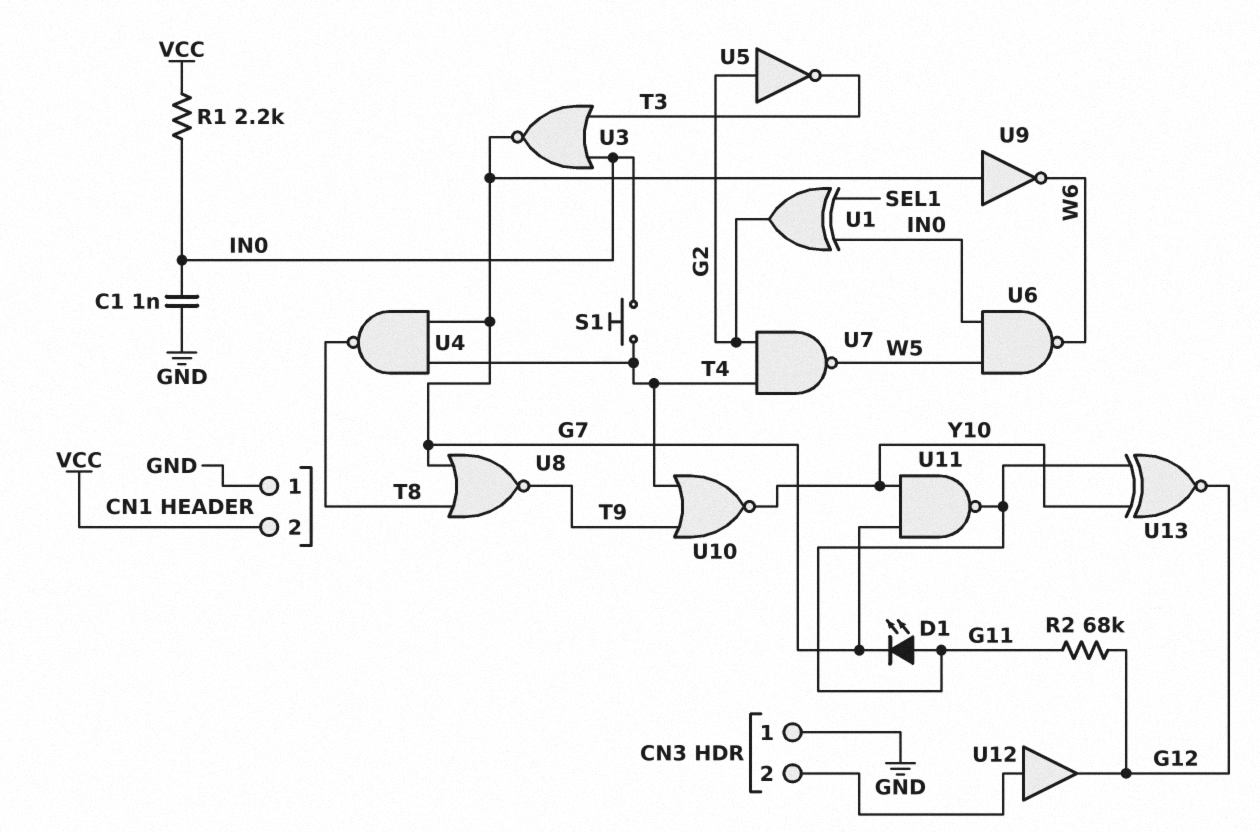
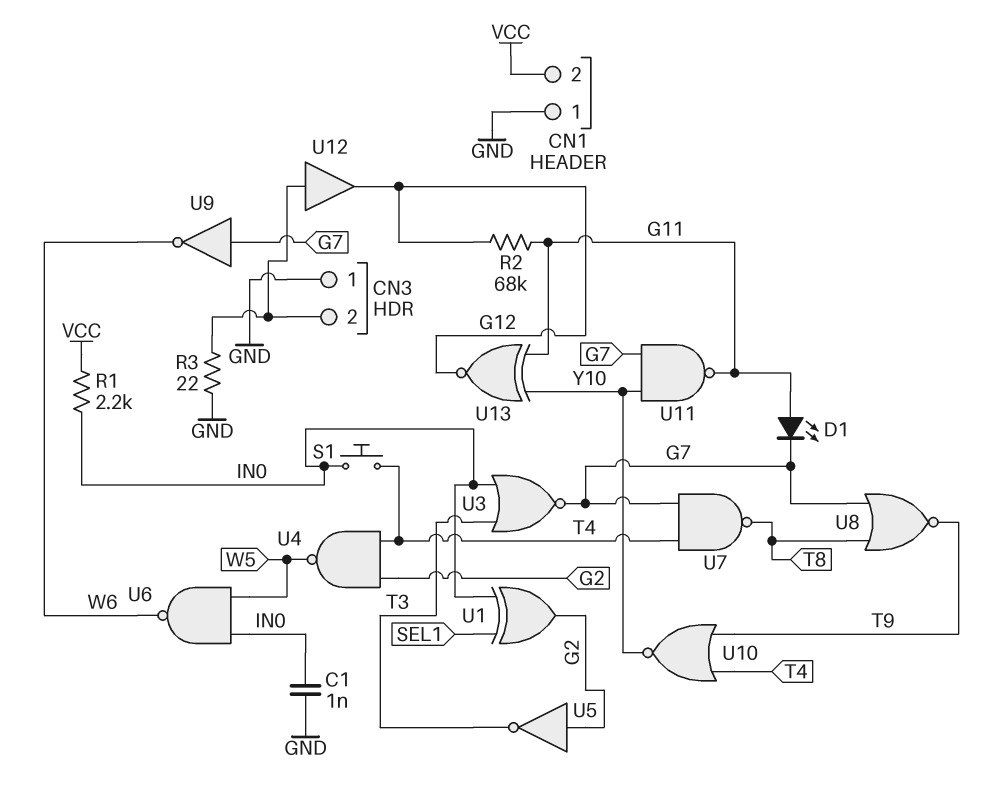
R3: none -> 22 (CN3/2, GND)
U4: NAND (in G7, in T4, out T8) -> NAND (in G2, in T4, out W5)
U7: NAND (in G2, in T4, out W5) -> NAND (in G7, in T4, out T8)

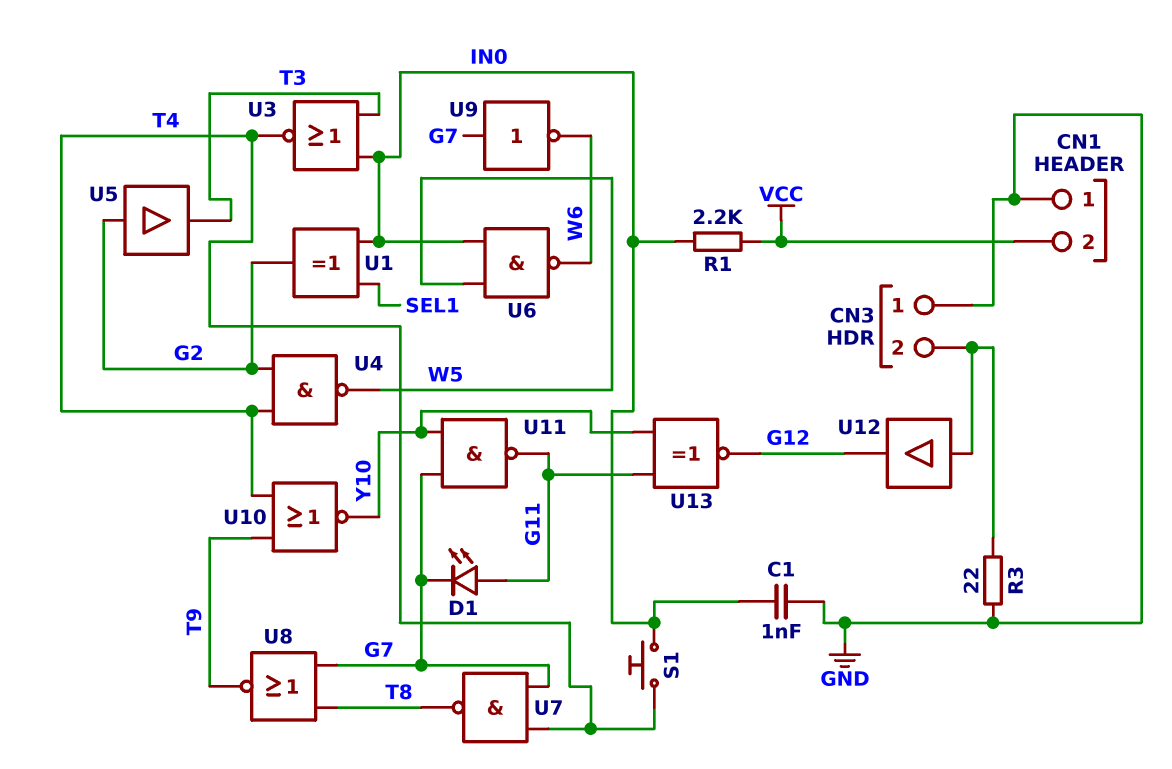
R2: 68k (G11, G12) -> none
U3: NOR (in IN0, in T3, out G7) -> NOR (in IN0, in T3, out T4)
U5: NOT (in G2, out T3) -> buffer (in G2, out T3)

